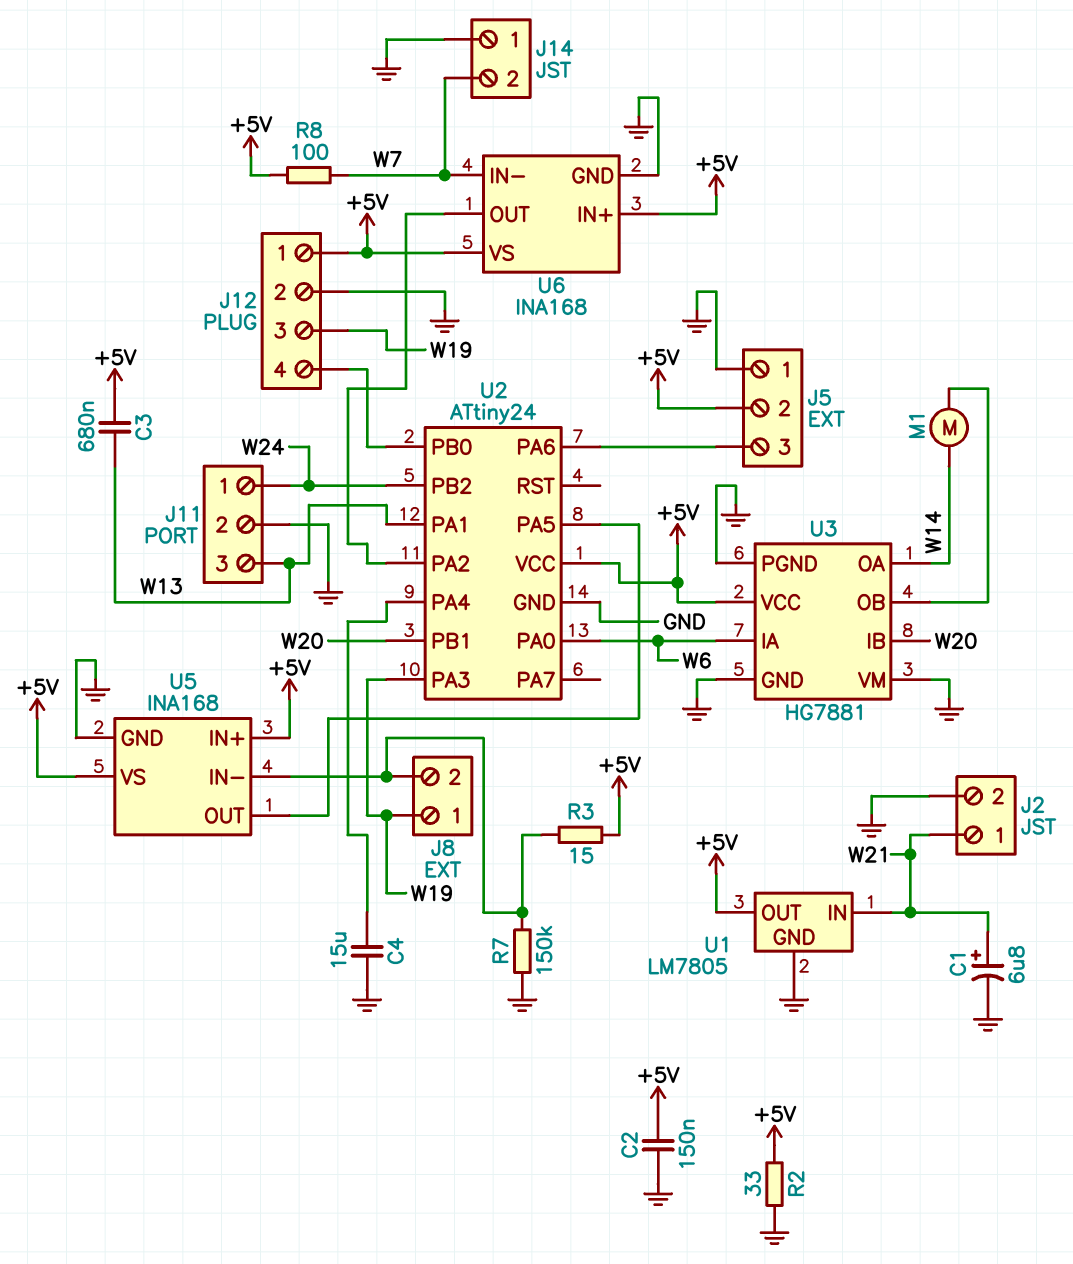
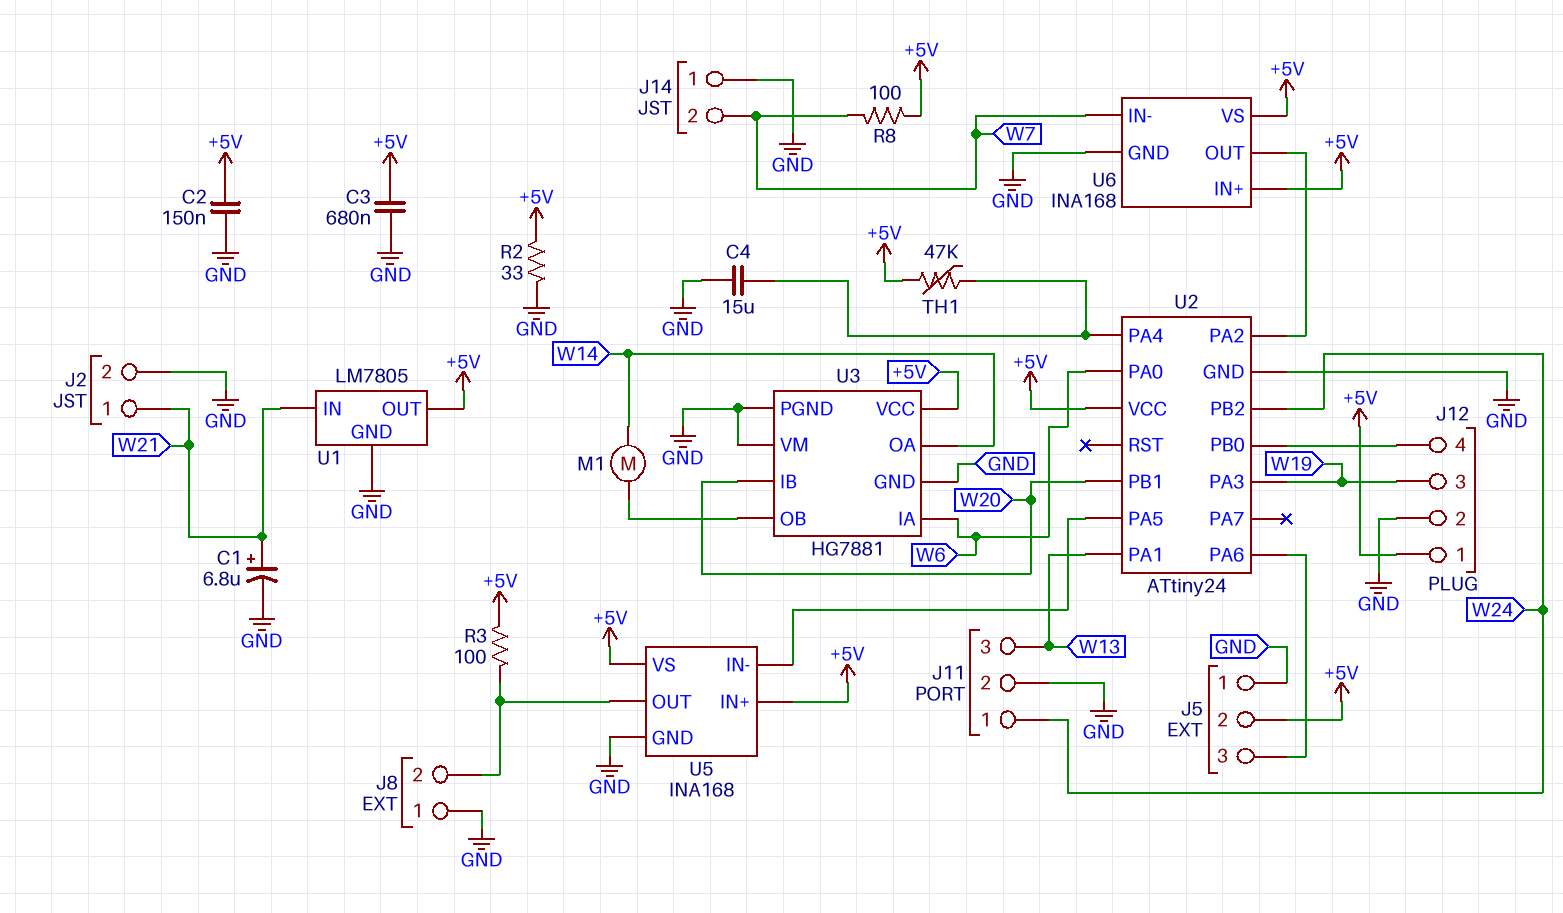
C3: 680nF (+5V, W13) -> 680nF (+5V, GND)
J8 pin 1: W19 -> GND
R3: 15 (+5V, J8/2) -> 100 (+5V, J8/2)
R7: 150k (GND, J8/2) -> none
TH1: none -> 47k (+5V, U2/PA4)
U5 pin IN-: J8/2 -> U2/PA5
U5 pin OUT: U2/PA5 -> J8/2

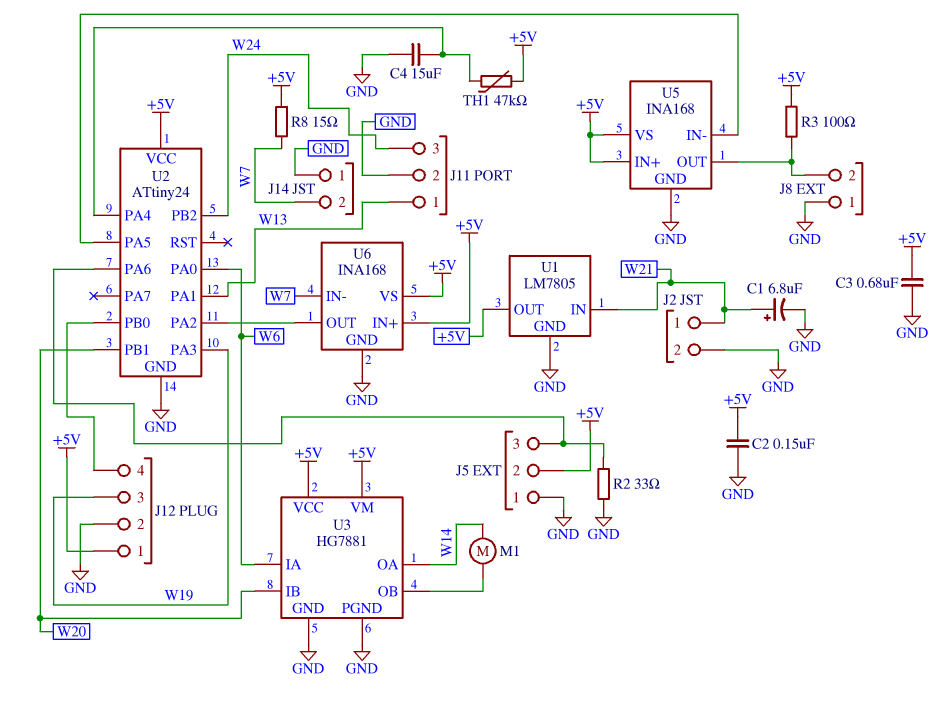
J11 pin 1: W24 -> W13
J11 pin 3: W13 -> W24
R2: 33 (+5V, GND) -> 33 (GND, J5/3)
R8: 100 (+5V, W7) -> 15 (+5V, W7)
U3 pin VM: GND -> +5V

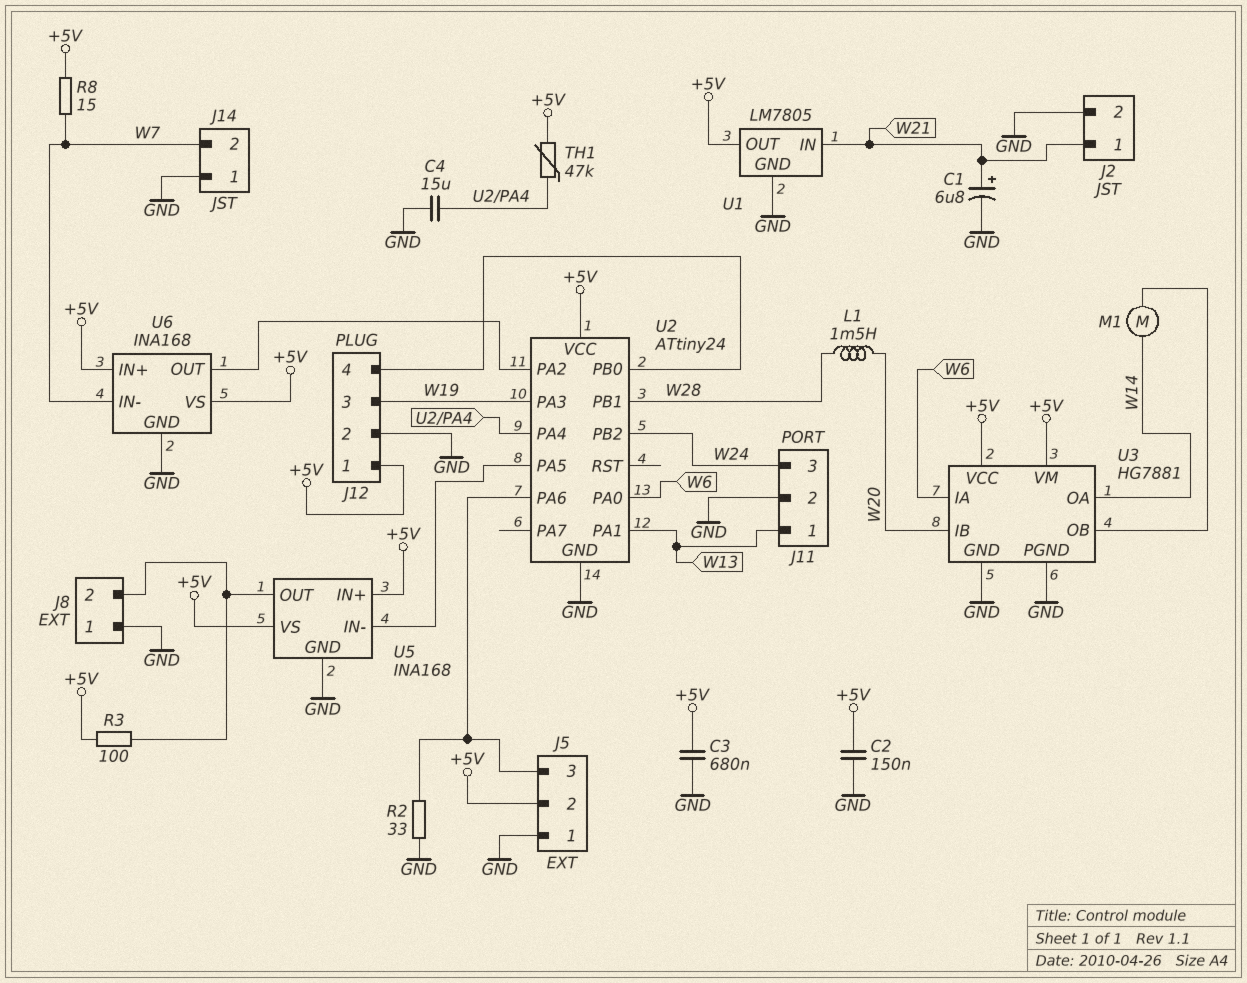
L1: none -> 1.5mH (W20, W28)
U2 pin PB1: W20 -> W28

